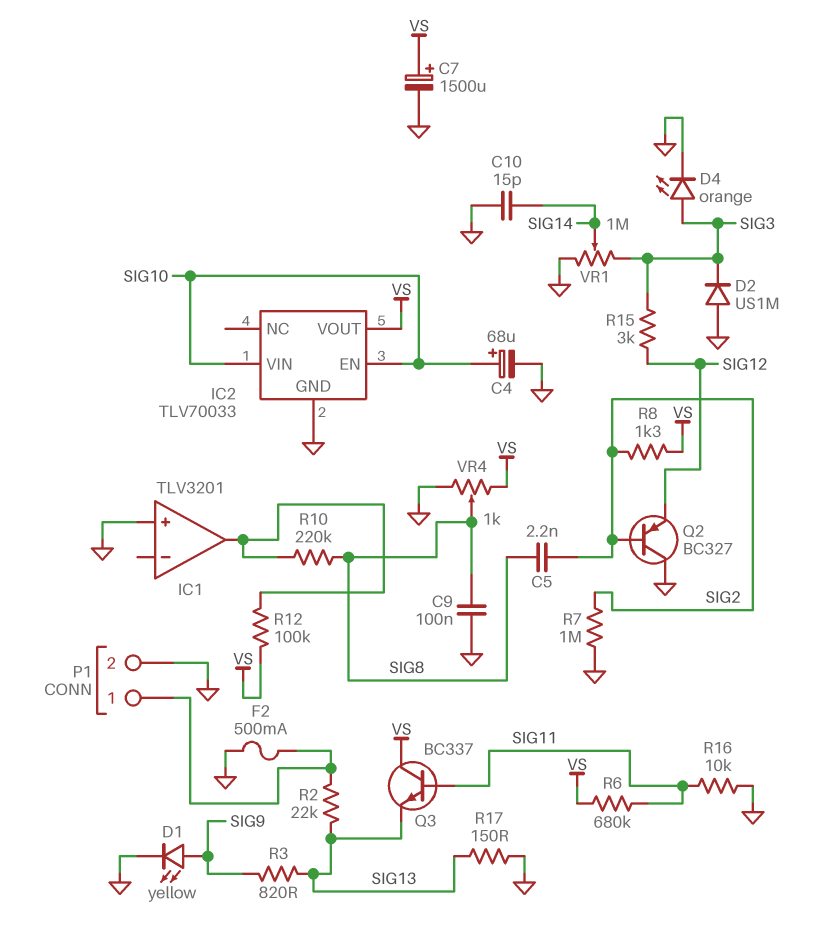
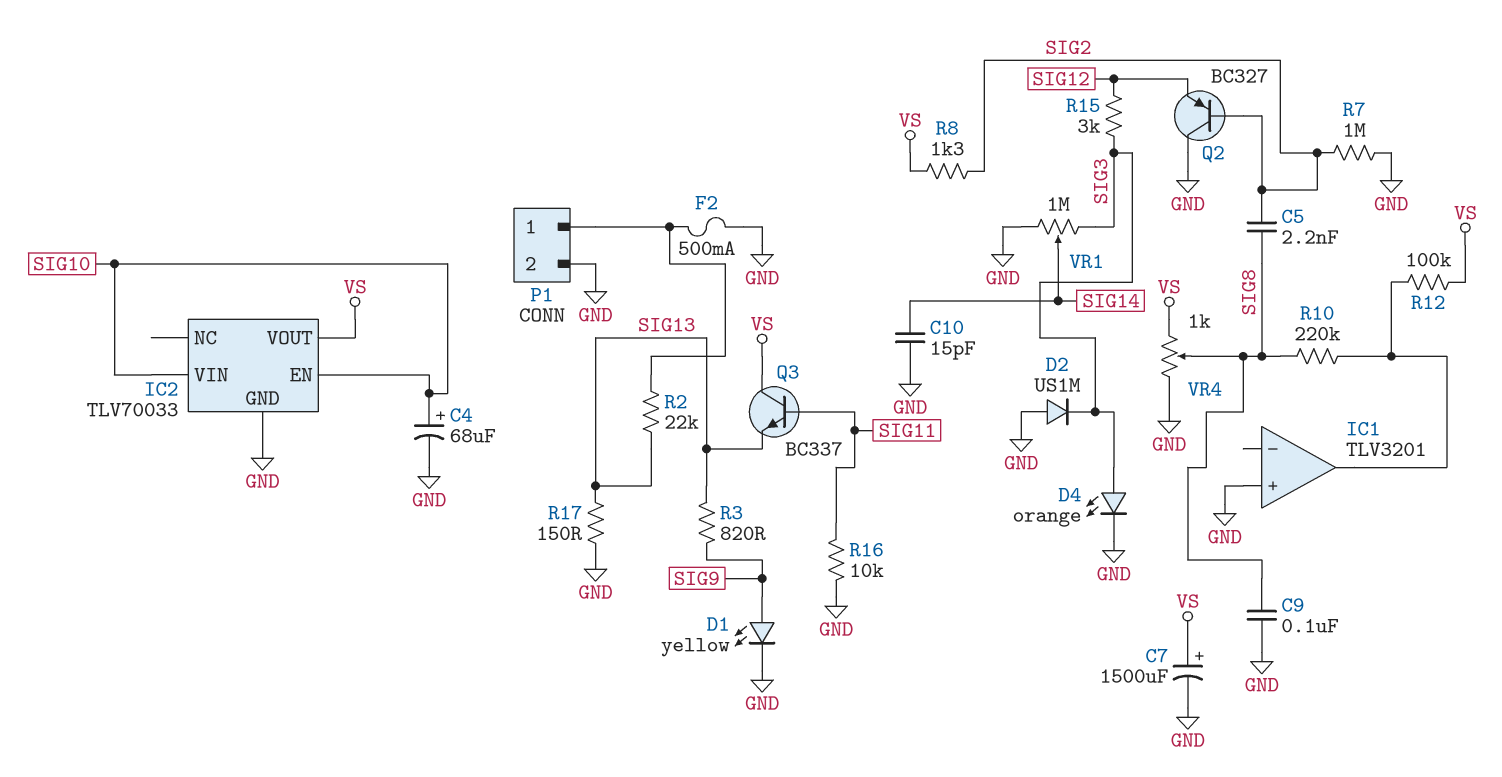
R6: 680k (SIG11, VS) -> none

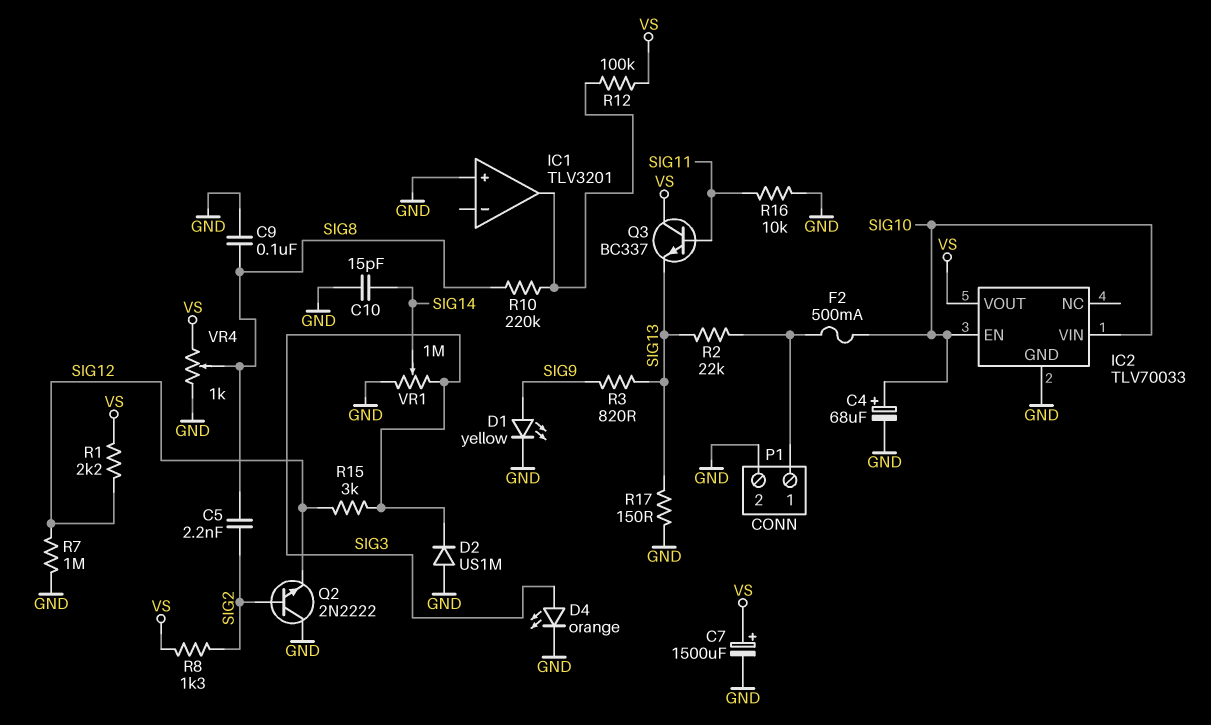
F2: 500mA (GND, P1/1) -> 500mA (P1/1, SIG10)
Q2: PNP BC327 (B SIG2, C GND, E SIG12) -> NPN 2N2222 (B SIG2, C GND, E SIG12)
R1: none -> 2.2k (SIG12, VS)
R7: 1M (GND, SIG2) -> 1M (GND, SIG12)

